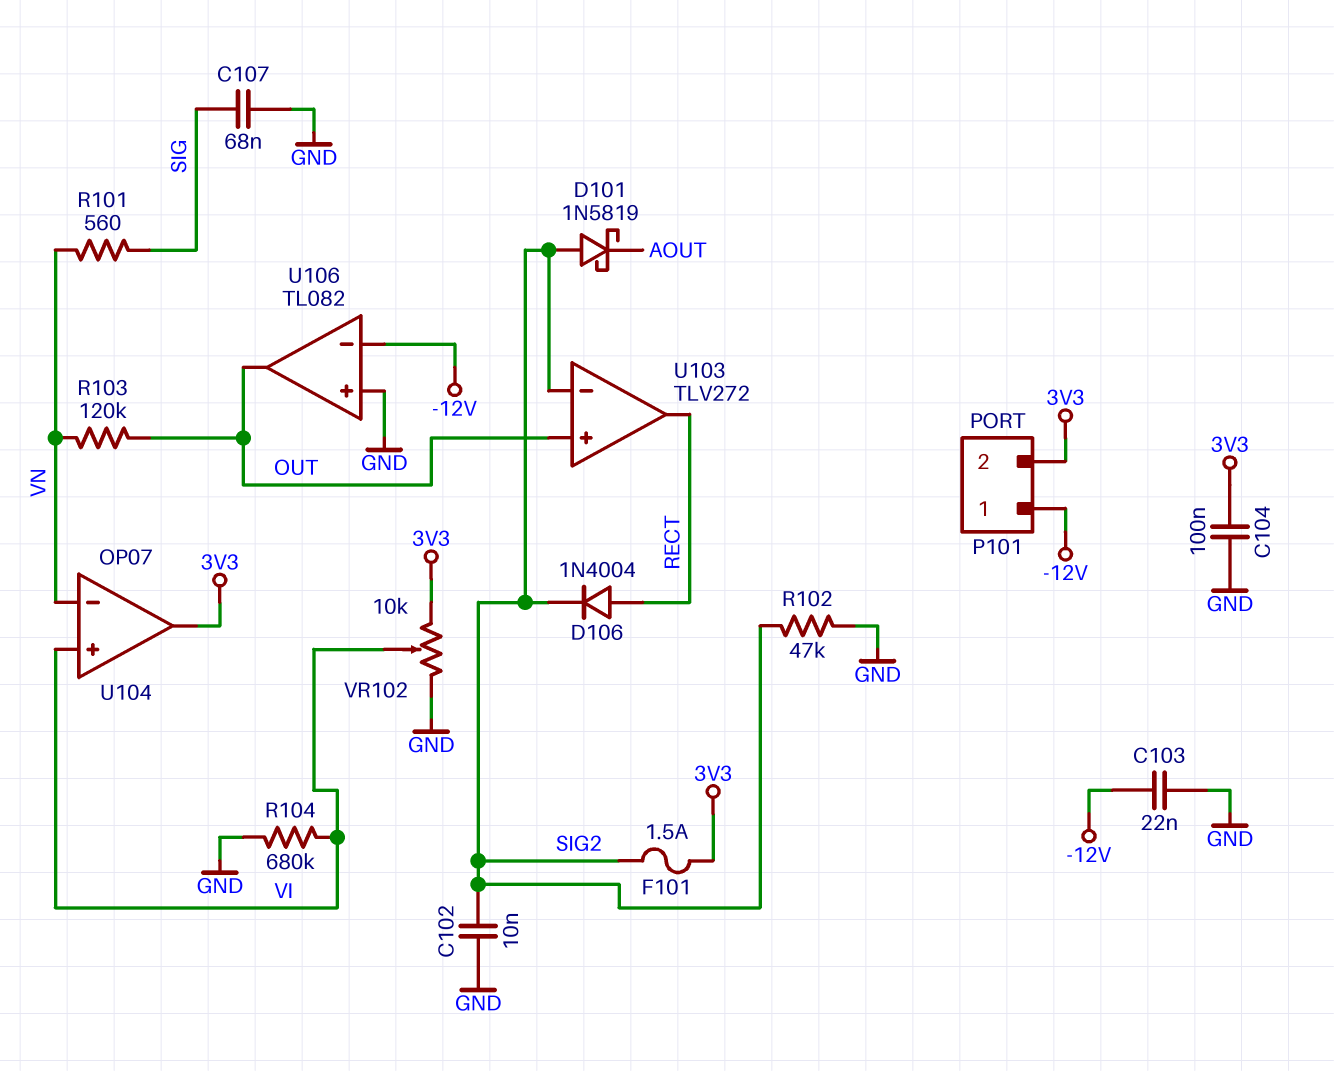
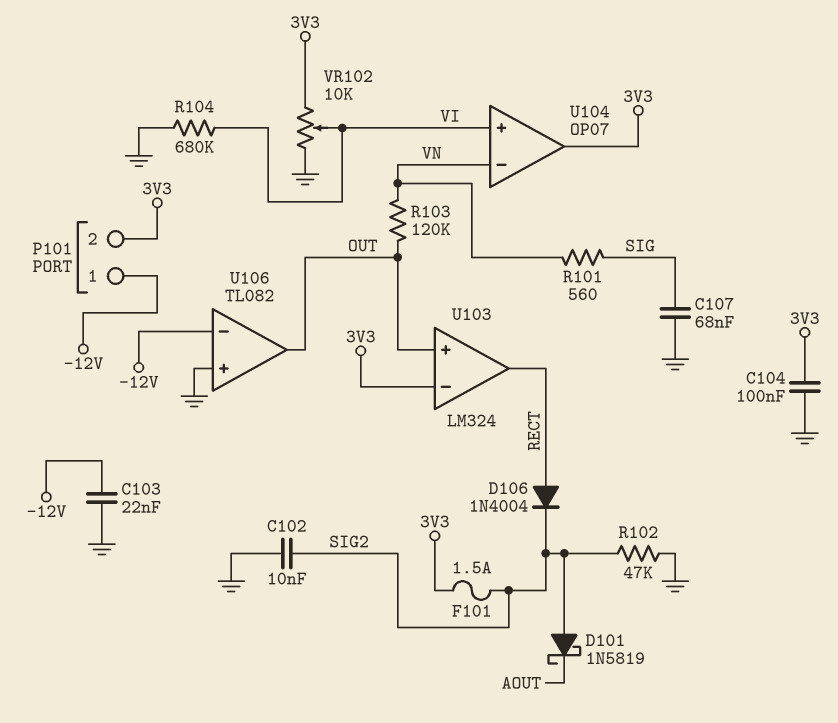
U103: TLV272 -> LM324
U103 pin in-: SIG2 -> 3V3

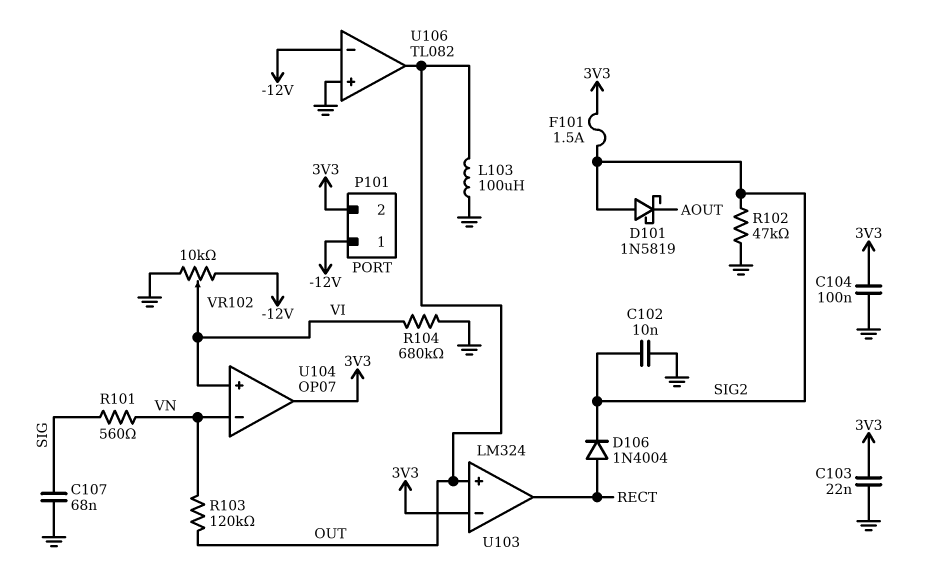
C103: 22nF (-12V, GND) -> 22nF (3V3, GND)
L103: none -> 100uH (GND, OUT)
VR102: 10k (3V3, GND, wiper VI) -> 10k (-12V, GND, wiper VI)

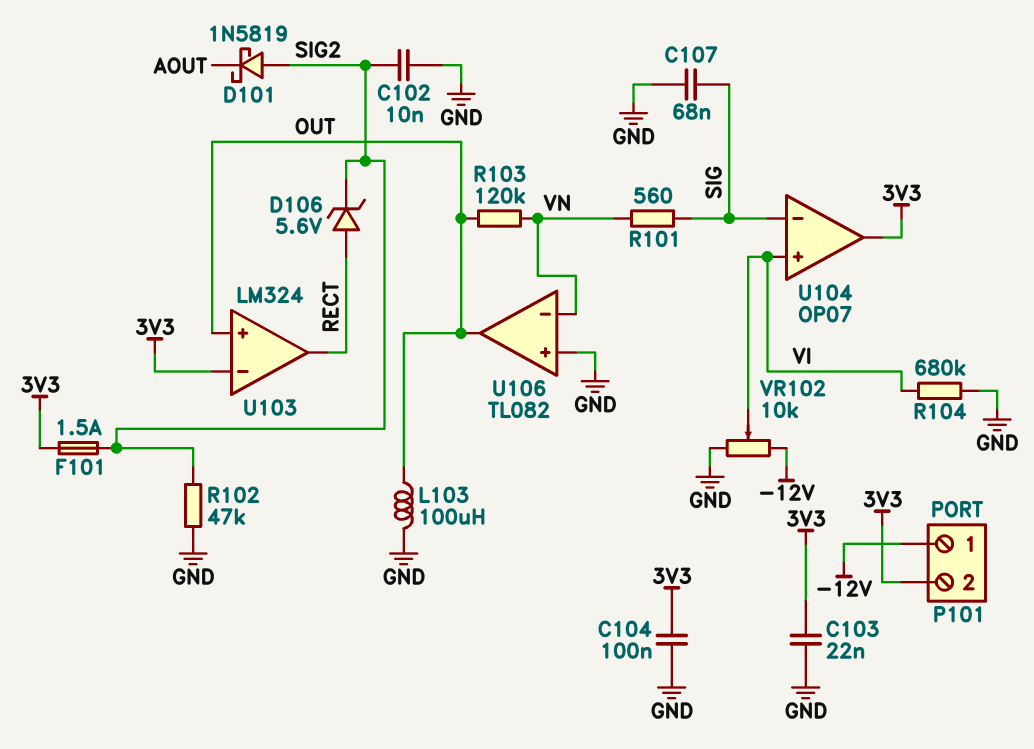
D106: diode 1N4004 (A RECT, K SIG2) -> zener 5.6V (A RECT, K SIG2)
U104 pin in-: VN -> SIG
U106 pin in-: -12V -> VN

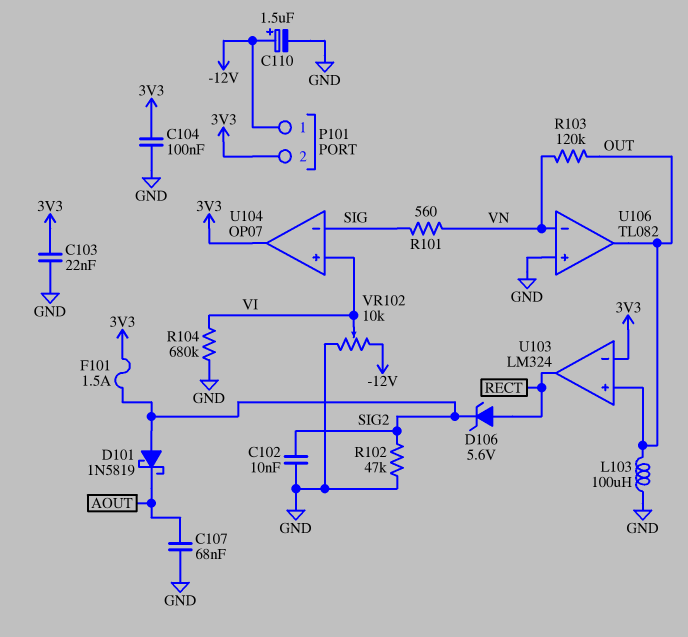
C107: 68nF (GND, SIG) -> 68nF (AOUT, GND)
C110: none -> 1.5uF (plus -12V, minus GND)

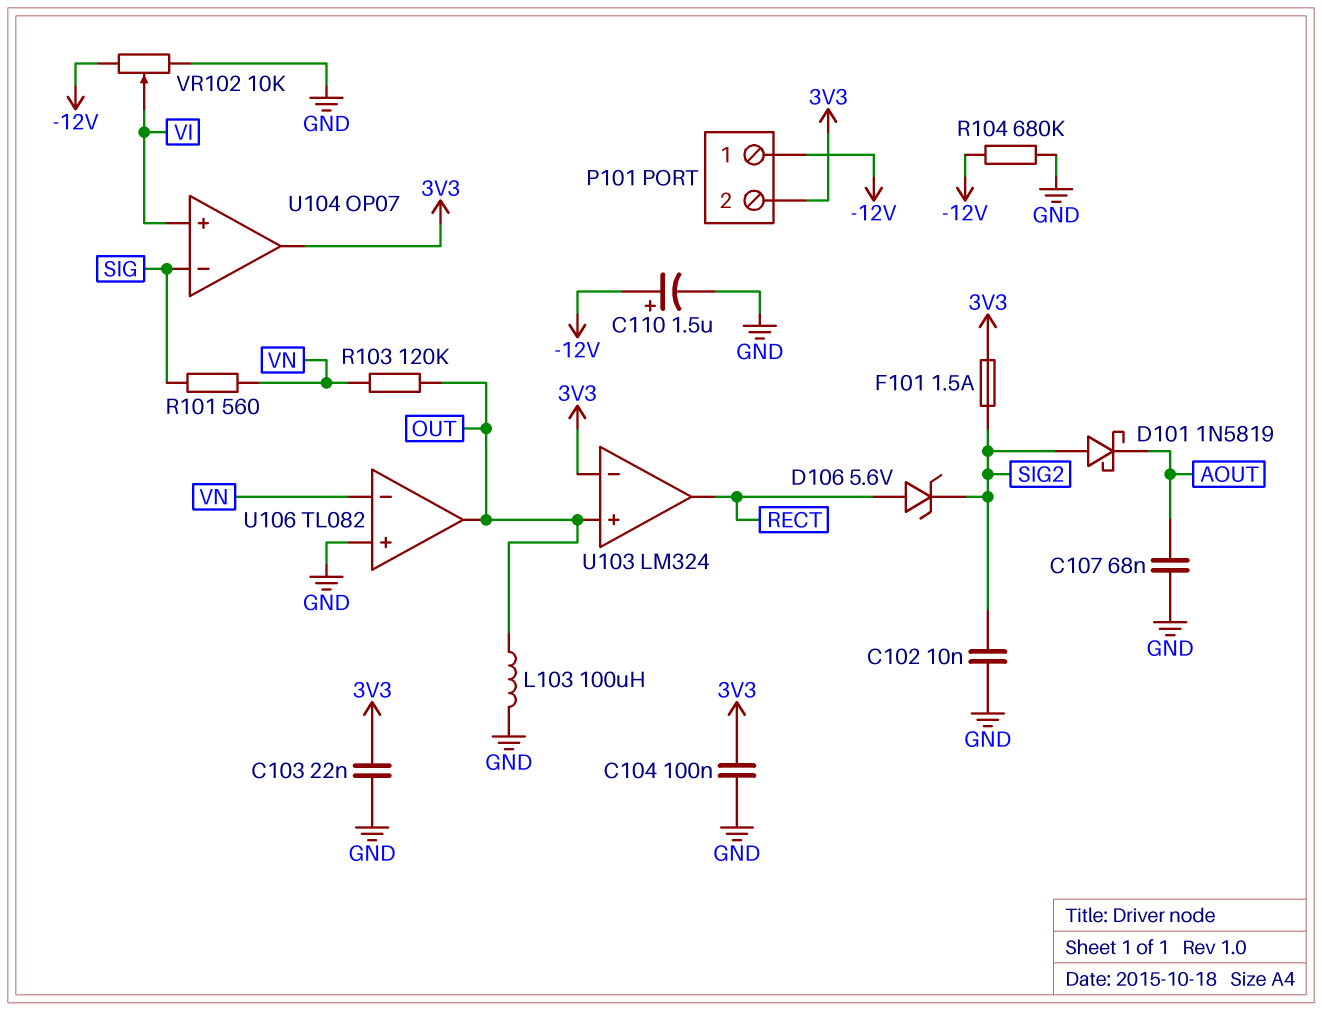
R102: 47k (GND, SIG2) -> none
R104: 680k (GND, VI) -> 680k (-12V, GND)

